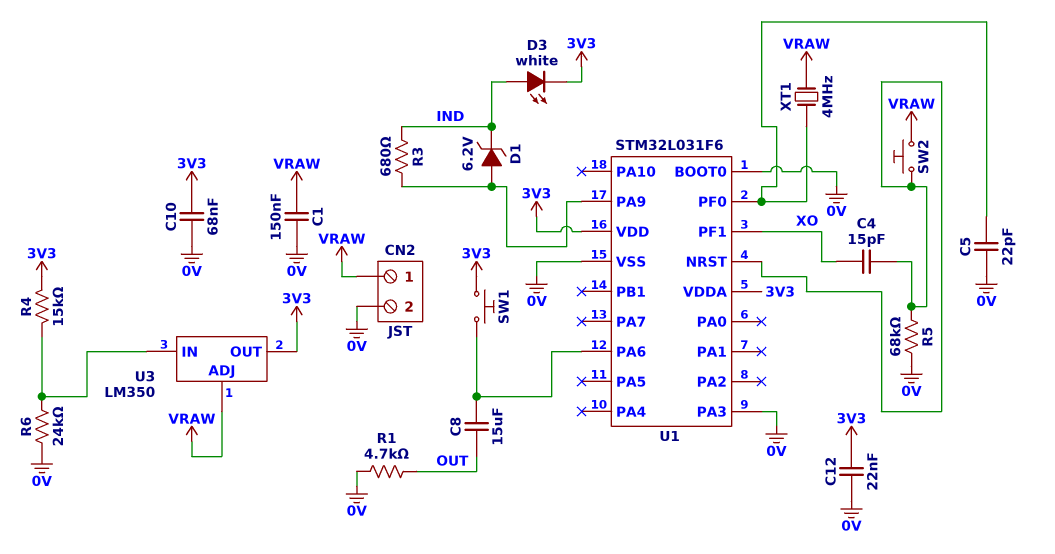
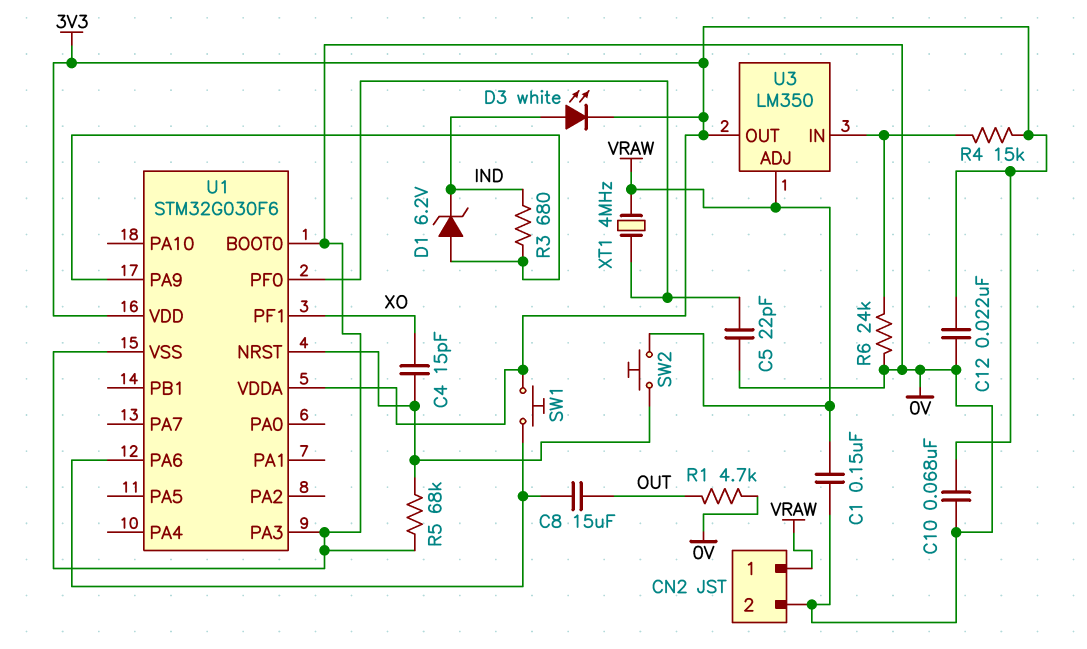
U1: STM32L031F6 -> STM32G030F6

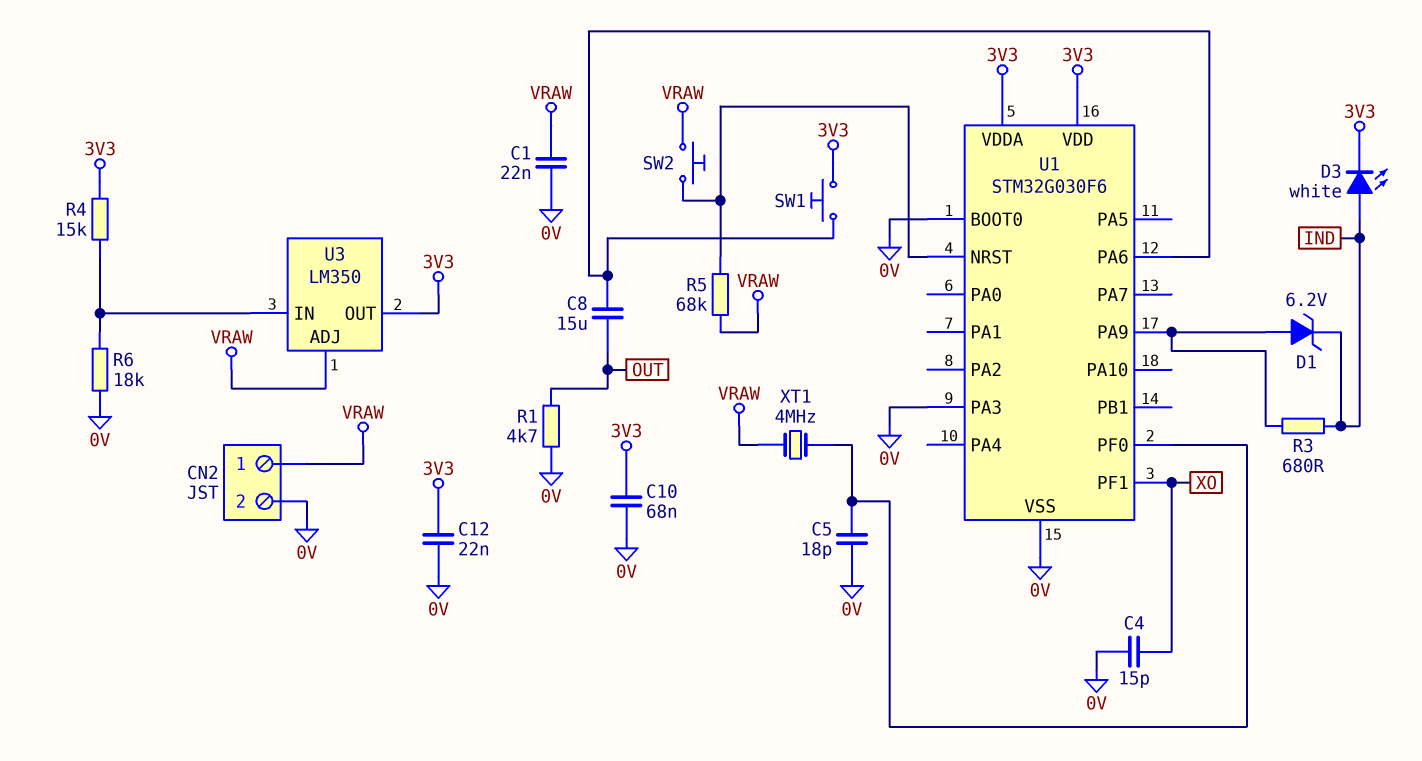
C1: 150nF (0V, VRAW) -> 22nF (0V, VRAW)
C4: 15pF (U1/NRST, XO) -> 15pF (0V, XO)
C5: 22pF (0V, U1/PF0) -> 18pF (0V, U1/PF0)
R5: 68k (0V, U1/NRST) -> 68k (U1/NRST, VRAW)
R6: 24k (0V, U3/IN) -> 18k (0V, U3/IN)

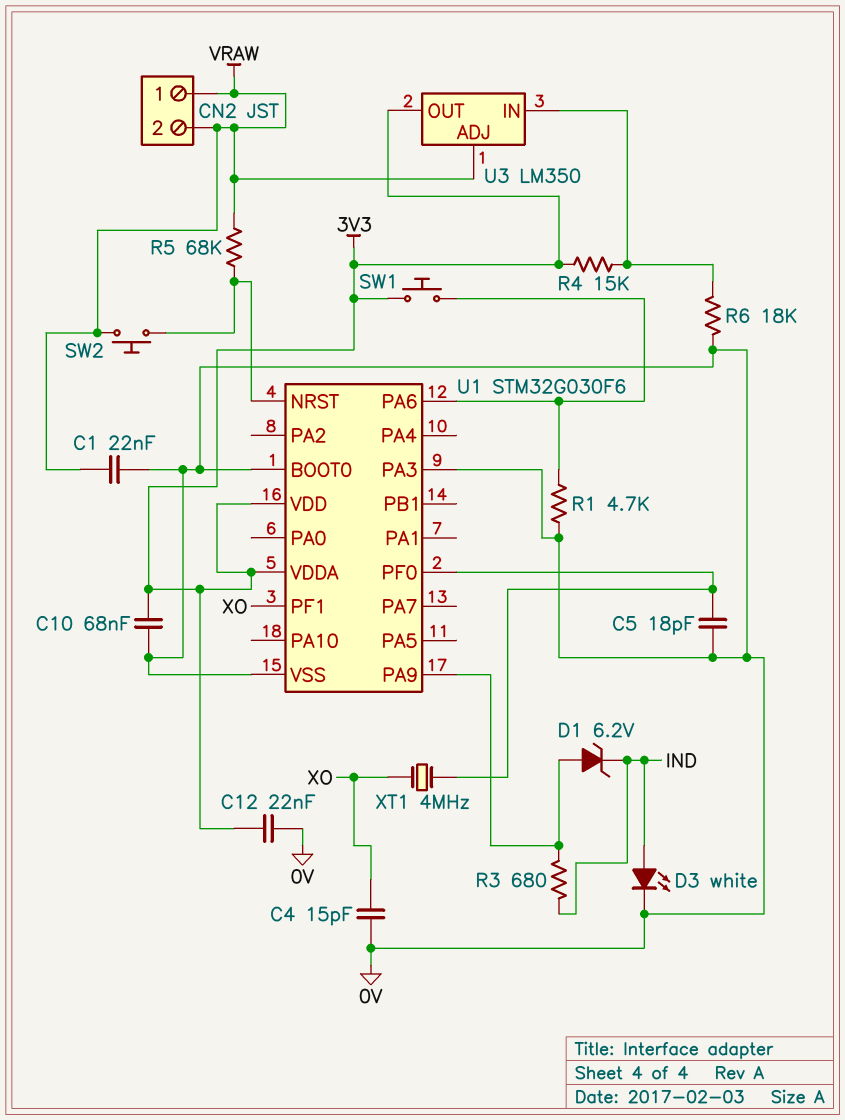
C8: 15uF (OUT, U1/PA6) -> none
CN2 pin 2: 0V -> VRAW
D3: LED white (A IND, K 3V3) -> LED white (A IND, K 0V)
R1: 4.7k (0V, OUT) -> 4.7k (0V, U1/PA6)
XT1: 4MHz (U1/PF0, VRAW) -> 4MHz (U1/PF0, XO)

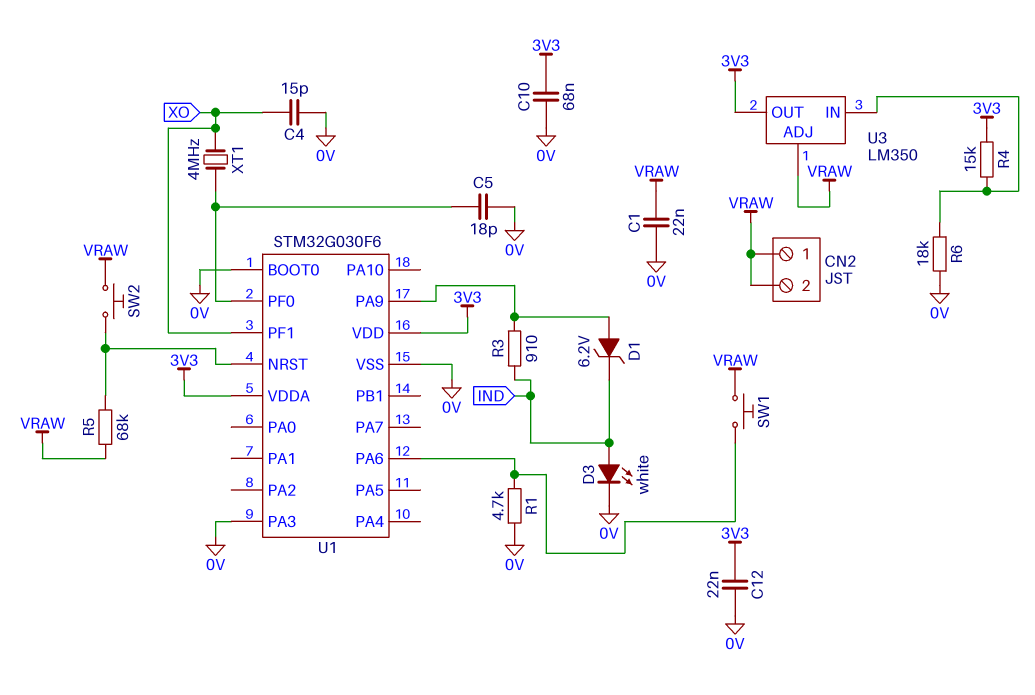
R3: 680 (IND, U1/PA9) -> 910 (IND, U1/PA9)
SW1: button (3V3, U1/PA6) -> button (U1/PA6, VRAW)

